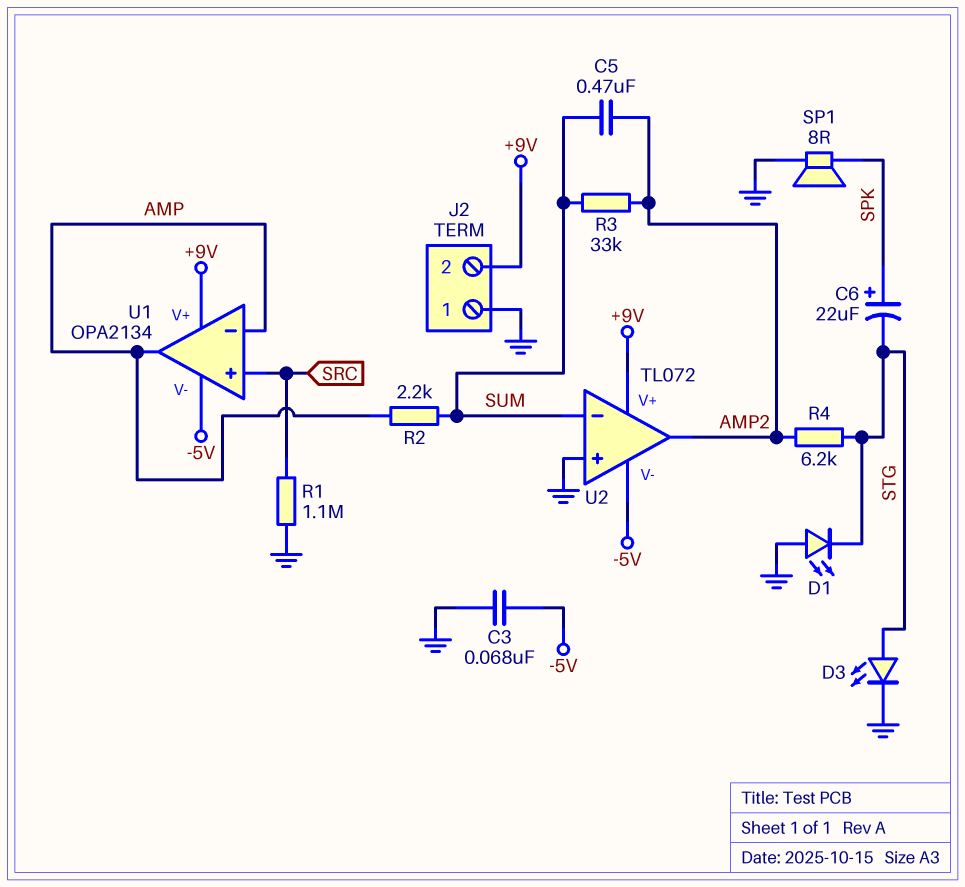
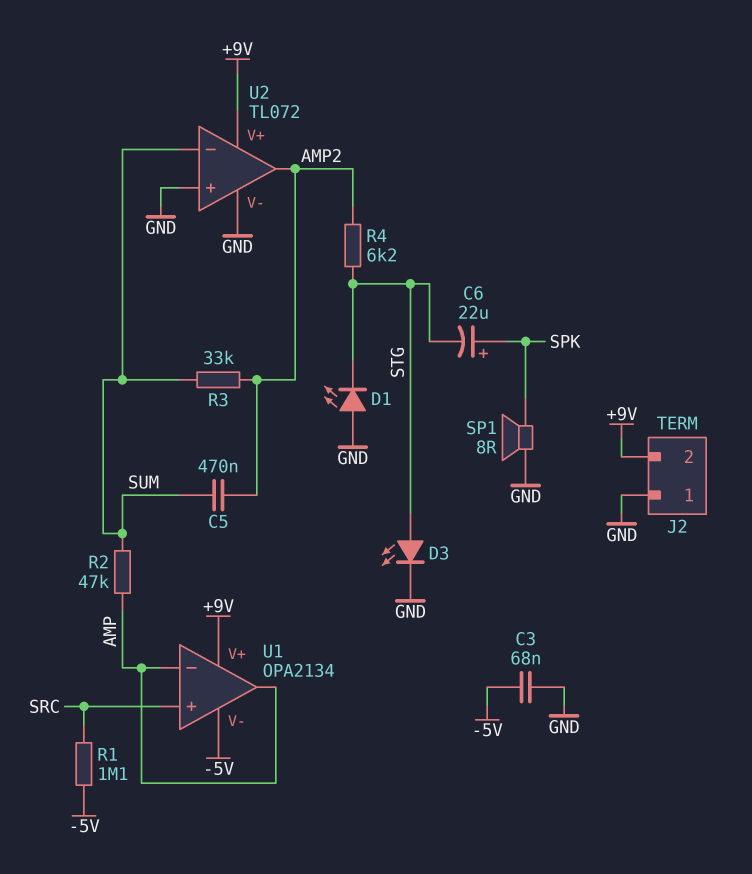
R1: 1.1M (GND, SRC) -> 1.1M (-5V, SRC)
R2: 2.2k (AMP, SUM) -> 47k (AMP, SUM)
U2 pin V-: -5V -> GND

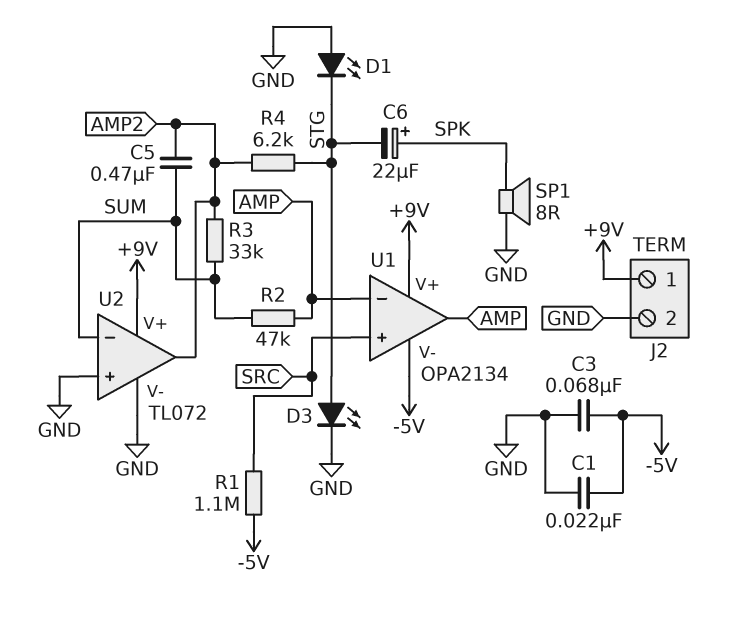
C1: none -> 22nF (-5V, GND)
J2 pin 1: GND -> +9V
J2 pin 2: +9V -> GND

